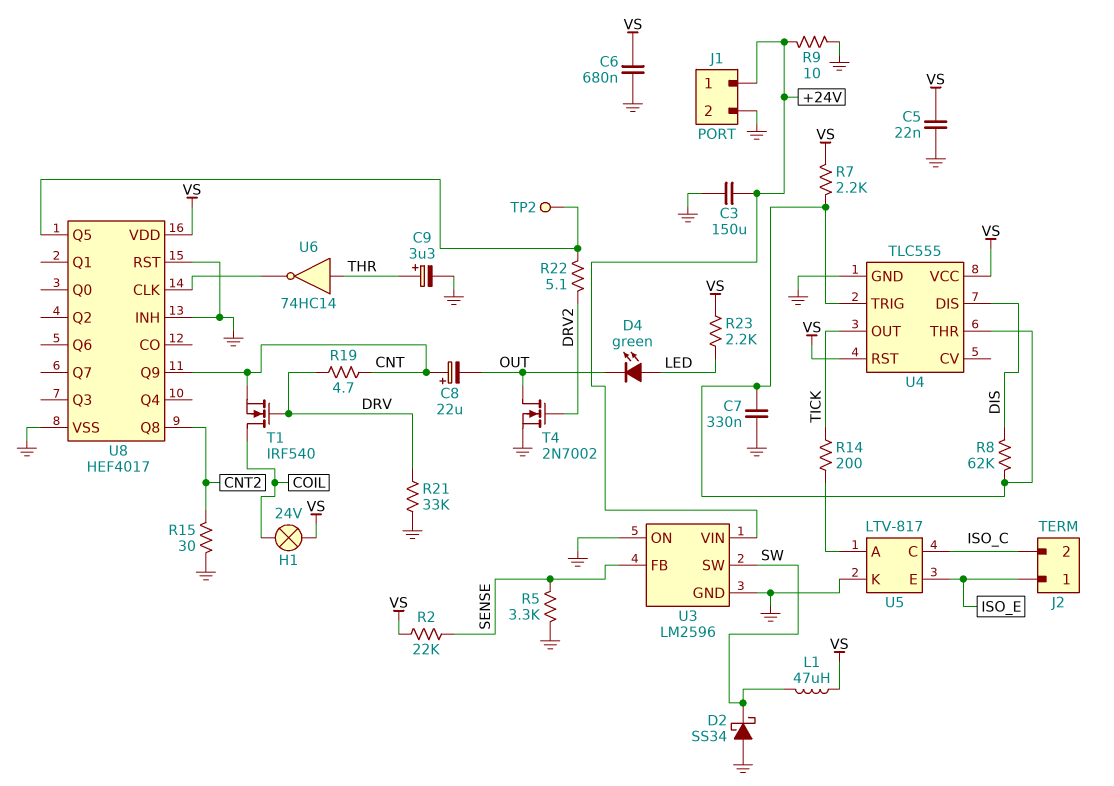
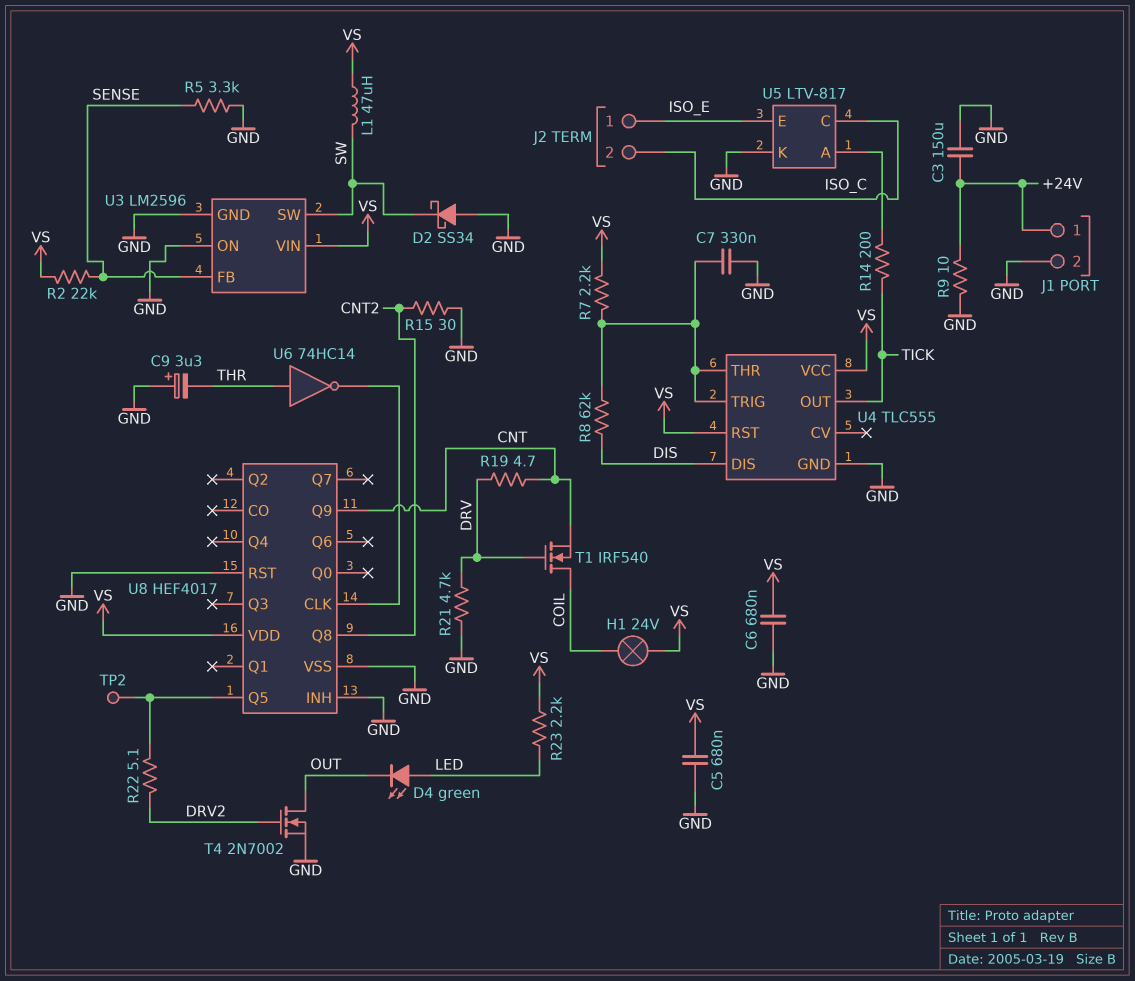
C5: 22nF (GND, VS) -> 680nF (GND, VS)
C8: 22uF (plus CNT, minus OUT) -> none
C9: 3.3uF (plus THR, minus GND) -> 3.3uF (plus GND, minus THR)
R21: 33k (DRV, GND) -> 4.7k (DRV, GND)
U3 pin VIN: +24V -> VS

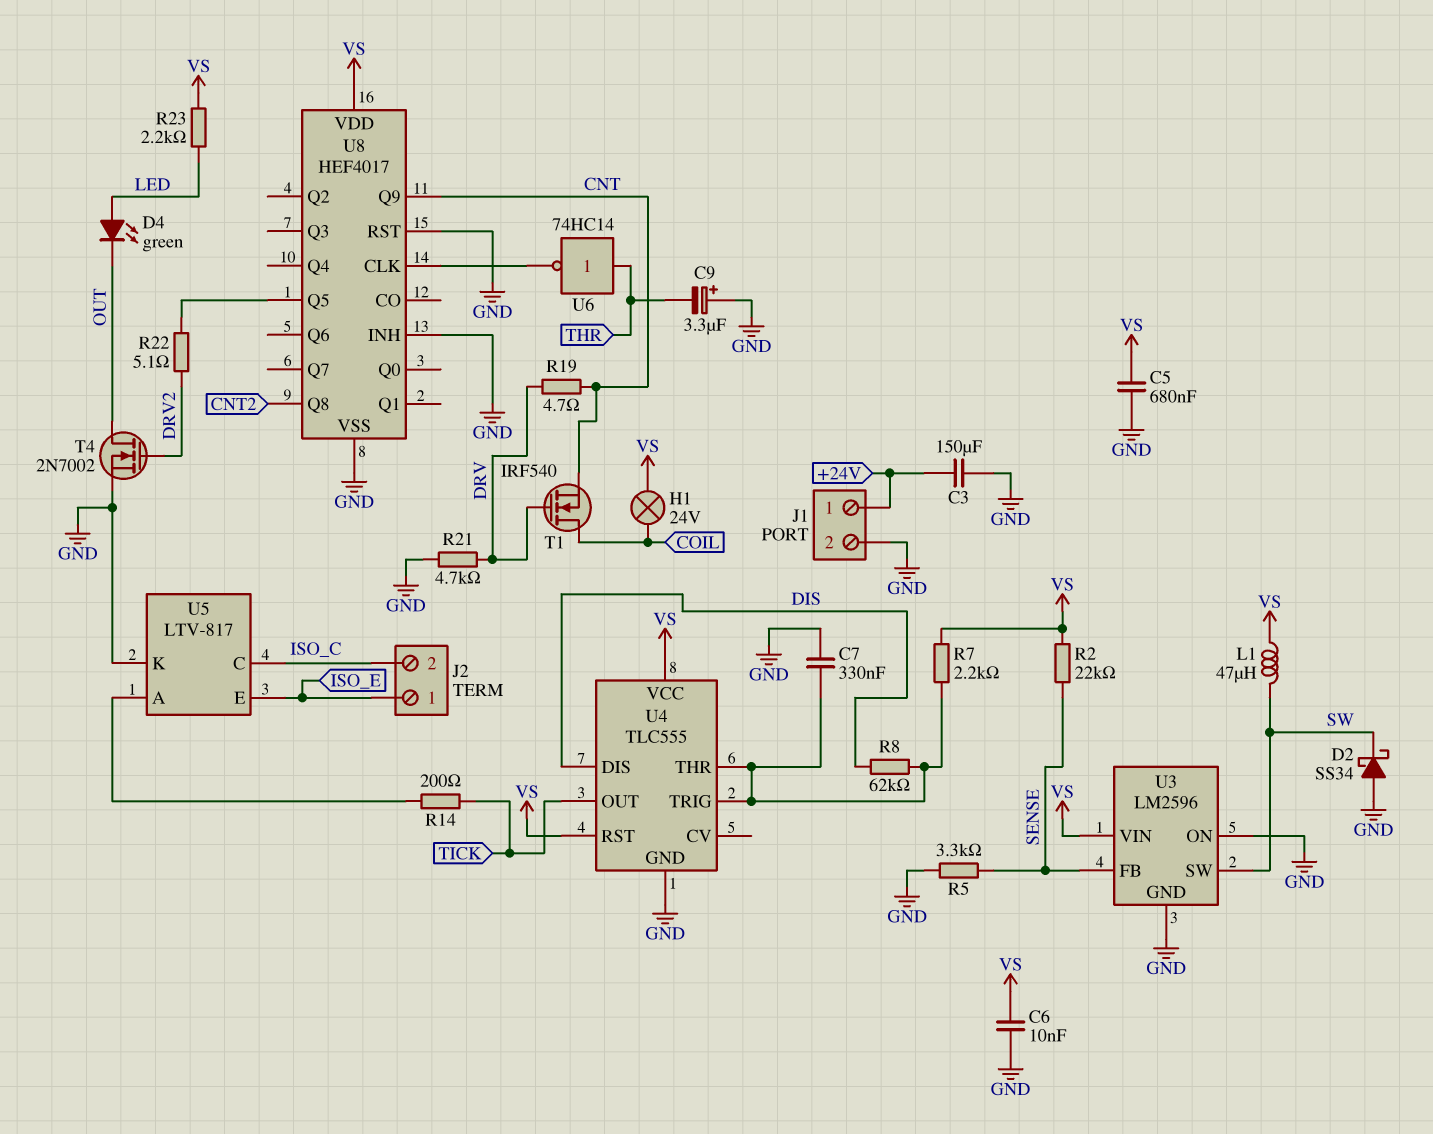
C6: 680nF (GND, VS) -> 10nF (GND, VS)
R9: 10 (+24V, GND) -> none
R15: 30 (CNT2, GND) -> none
TP2: test point (U8/Q5) -> none

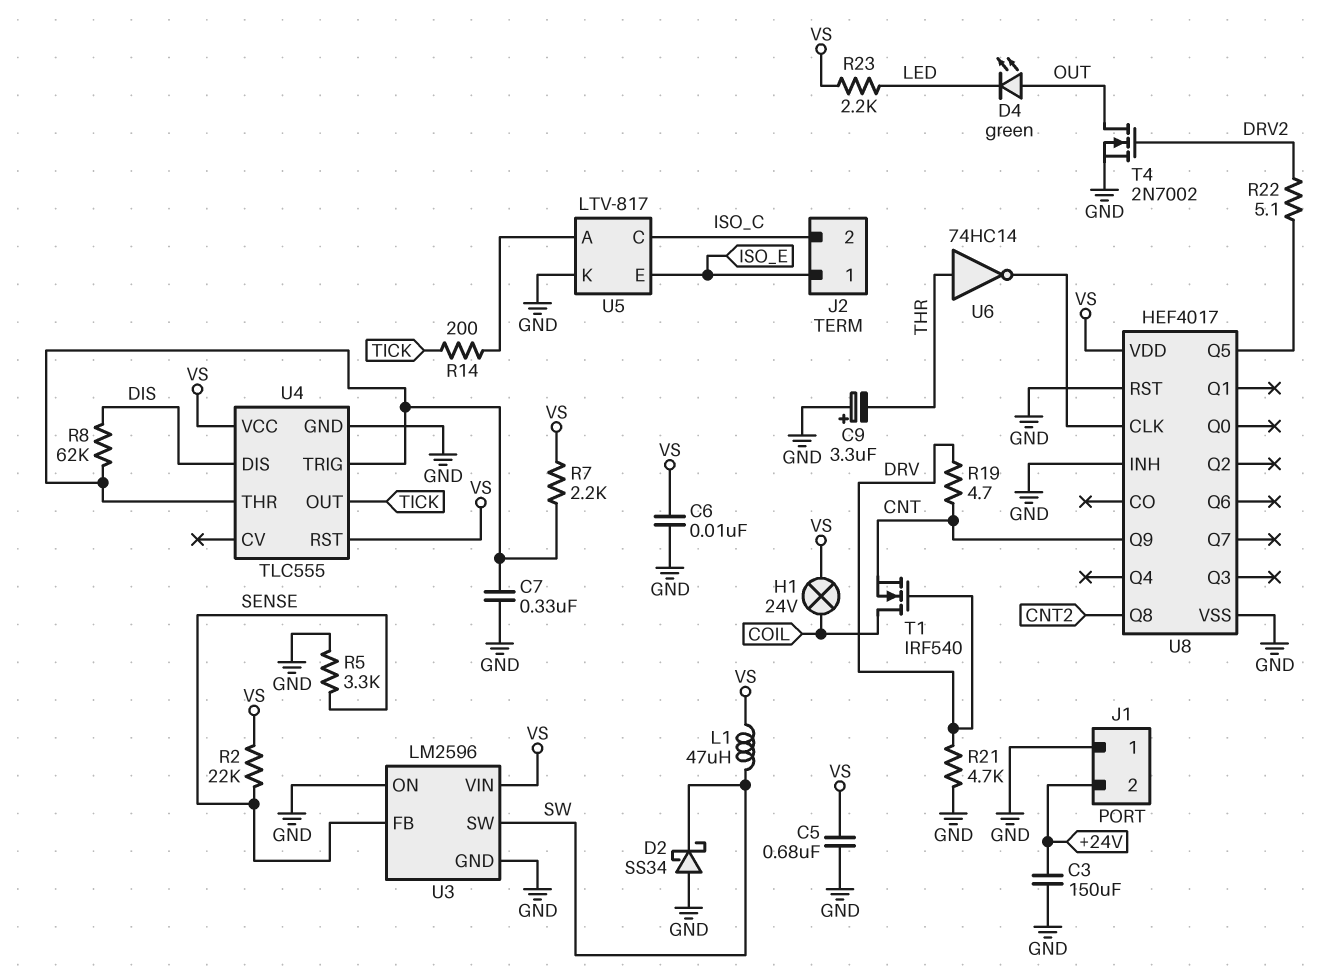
D4: LED green (A LED, K OUT) -> LED green (A OUT, K LED)
J1 pin 1: +24V -> GND
J1 pin 2: GND -> +24V

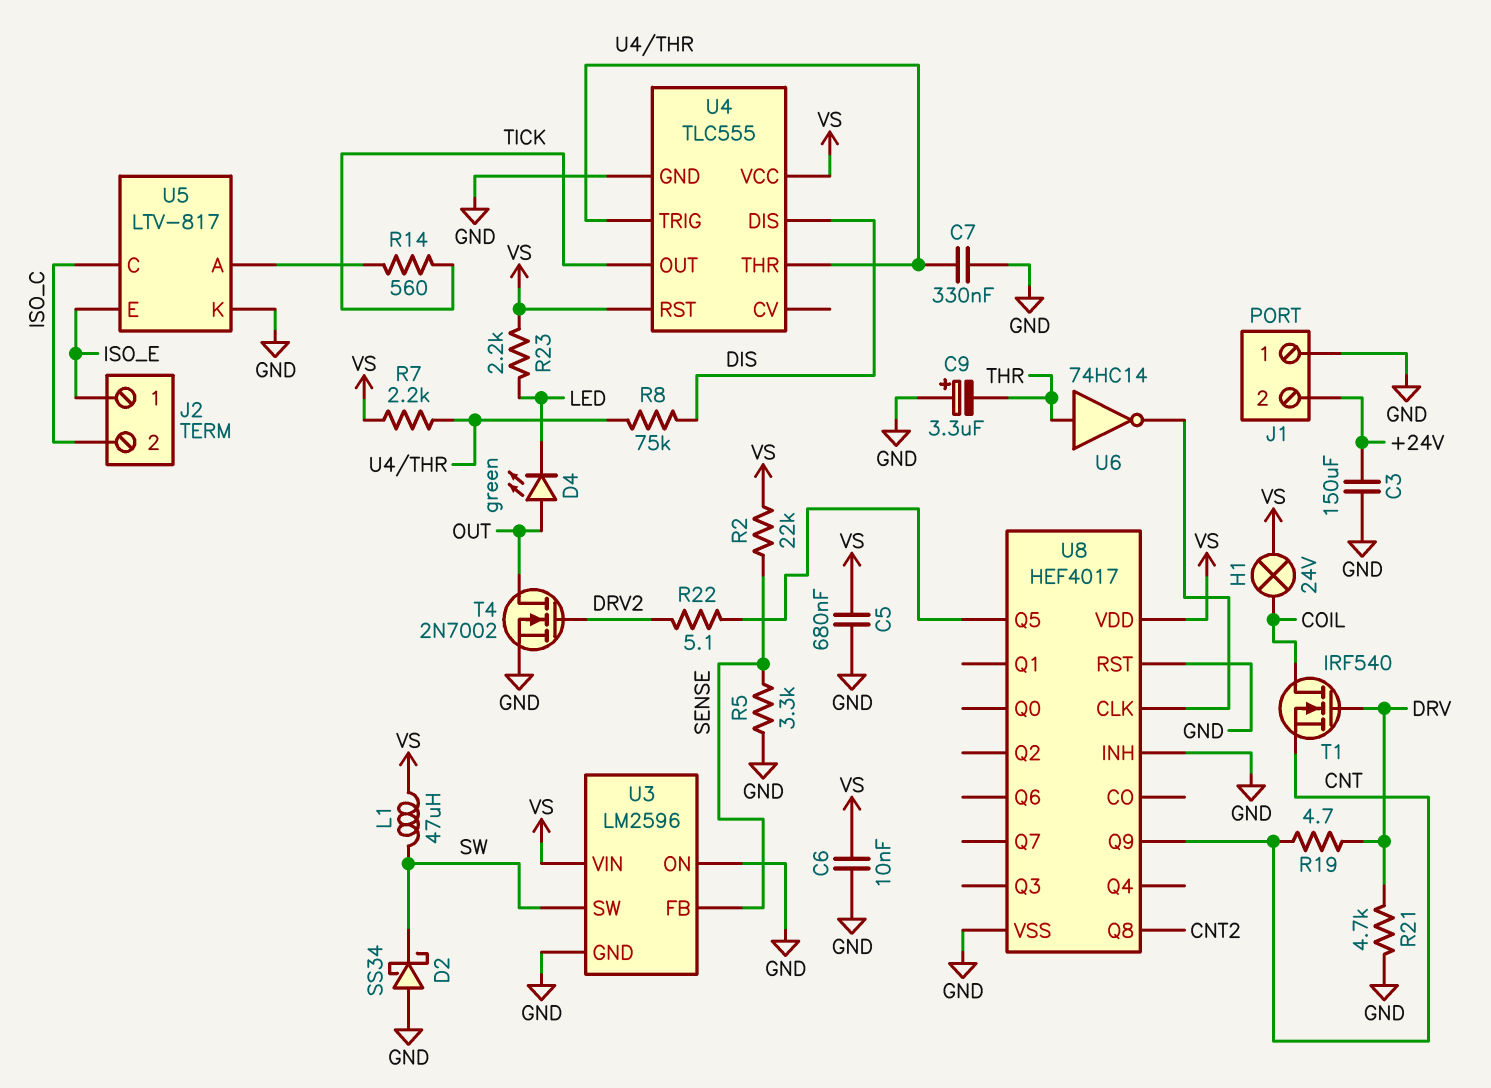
R8: 62k (DIS, U4/THR) -> 75k (DIS, U4/THR)
R14: 200 (TICK, U5/A) -> 560 (TICK, U5/A)

